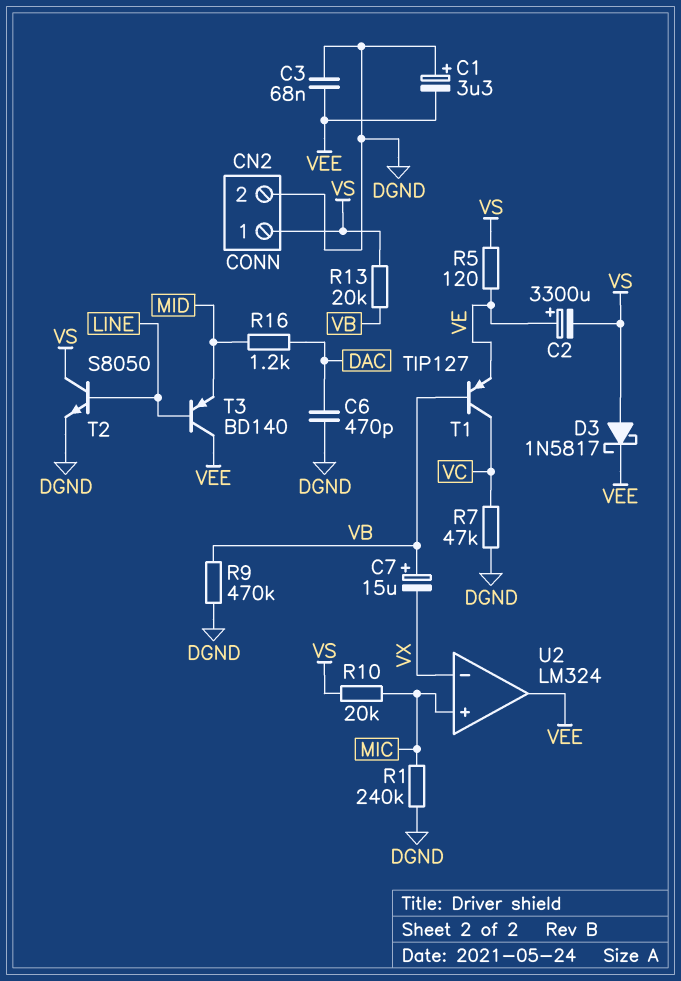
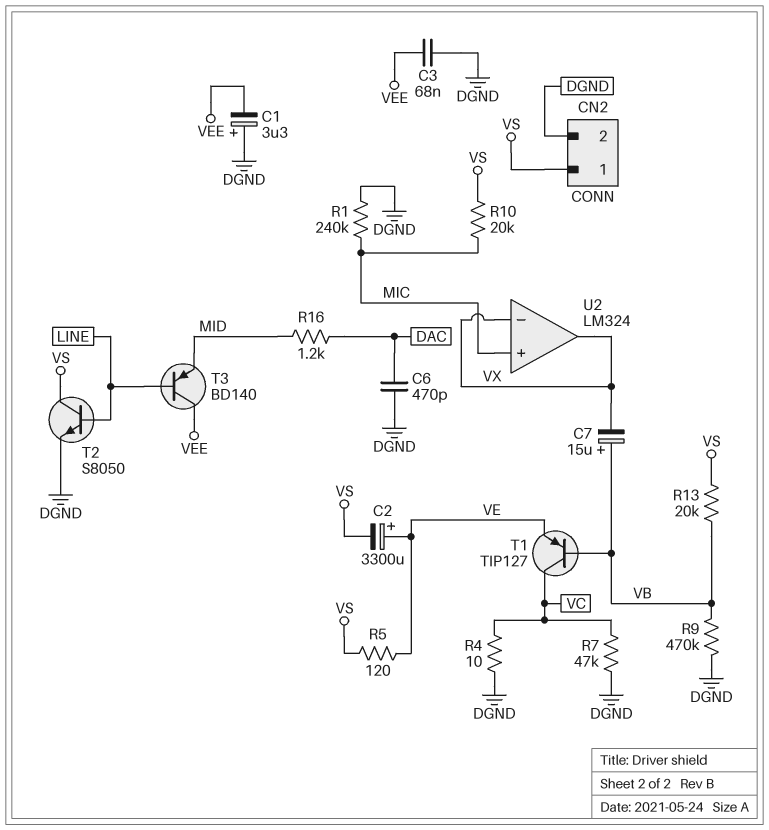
D3: schottky 1N5817 (A VS, K VEE) -> none
R4: none -> 10 (DGND, VC)
U2 pin out: VEE -> VX

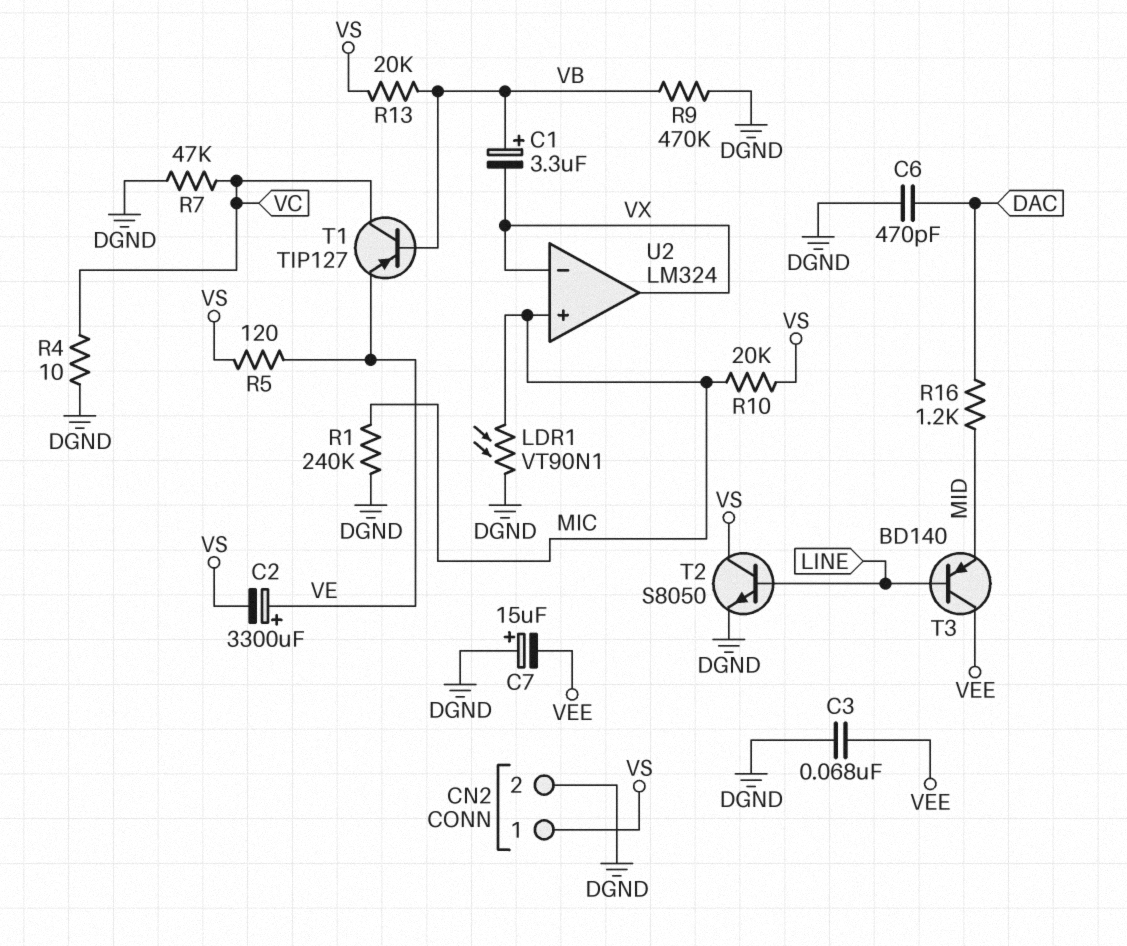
C1: 3.3uF (plus DGND, minus VEE) -> 3.3uF (plus VB, minus VX)
C7: 15uF (plus VB, minus VX) -> 15uF (plus DGND, minus VEE)
LDR1: none -> VT90N1 (DGND, MIC)

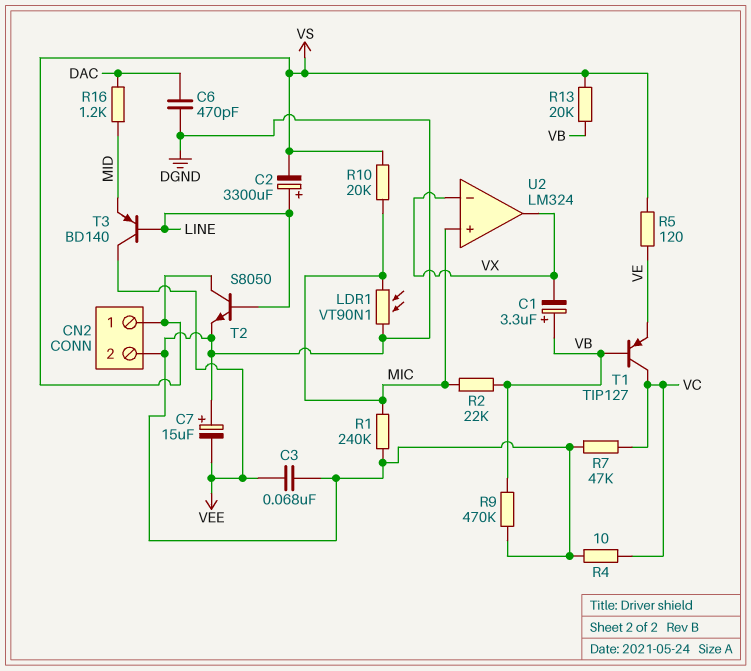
C2: 3300uF (plus VE, minus VS) -> 3300uF (plus LINE, minus VS)
R2: none -> 22k (MIC, VB)

